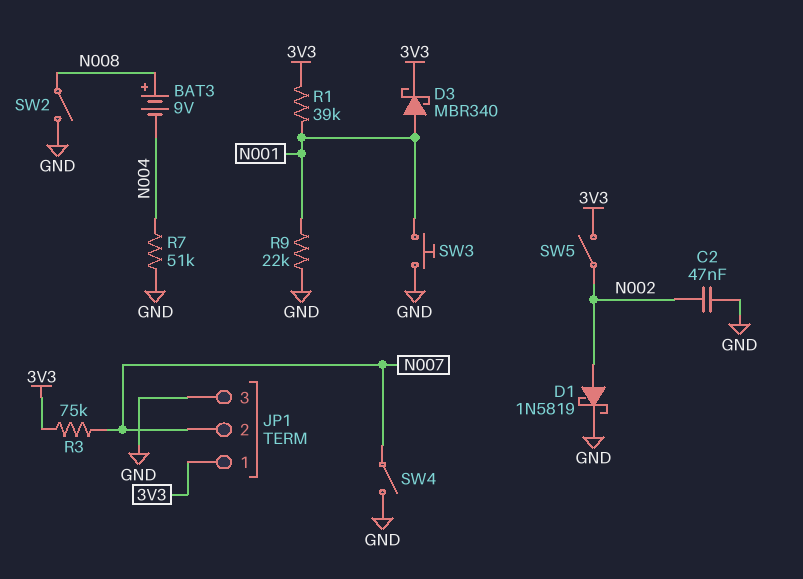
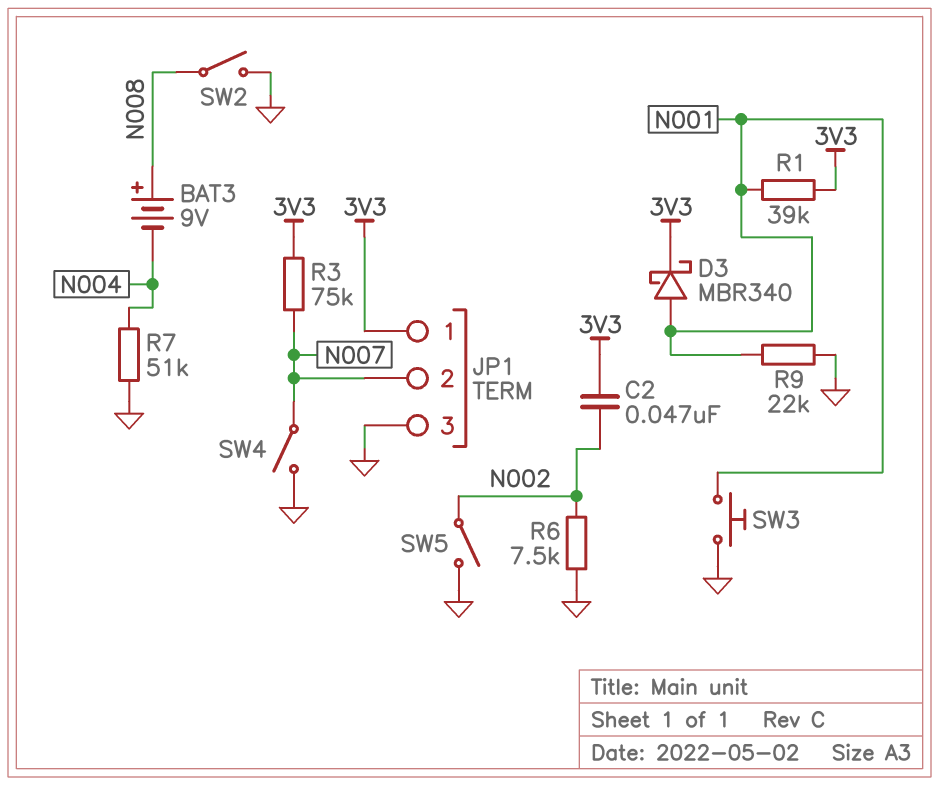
C2: 47nF (GND, N002) -> 47nF (3V3, N002)
D1: schottky 1N5819 (A N002, K GND) -> none
R6: none -> 7.5k (GND, N002)
SW5: switch (3V3, N002) -> switch (GND, N002)

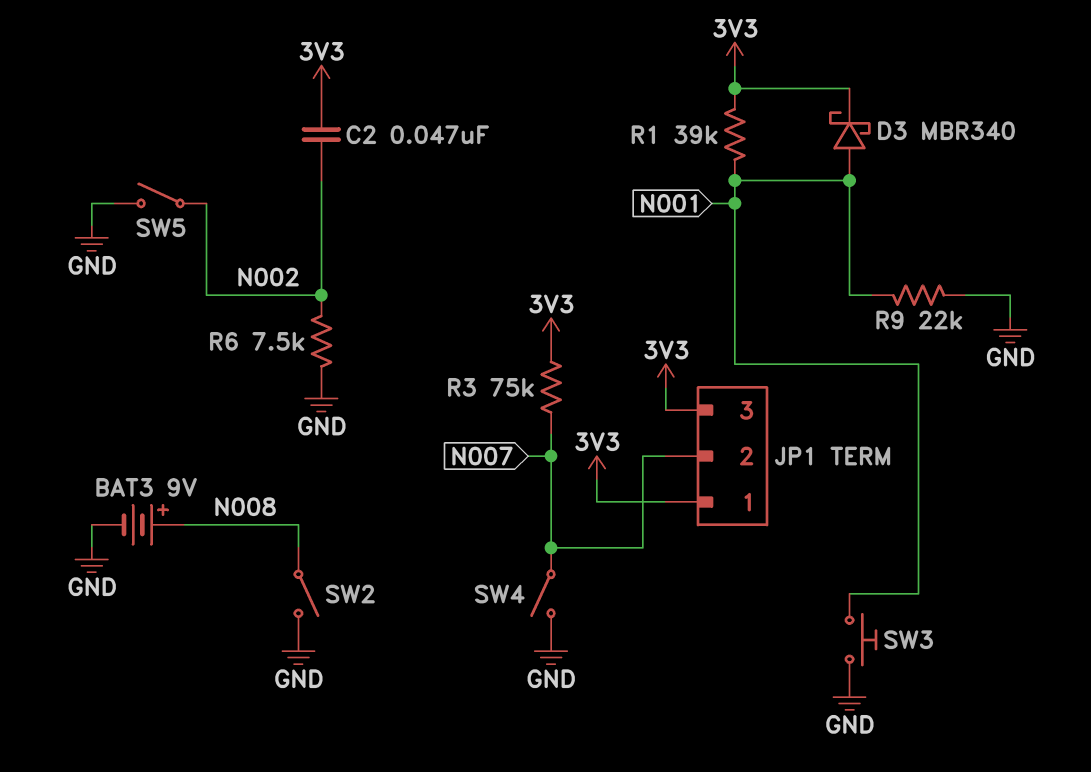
BAT3: 9V (plus N008, minus N004) -> 9V (plus N008, minus GND)
JP1 pin 3: GND -> 3V3
R7: 51k (GND, N004) -> none

